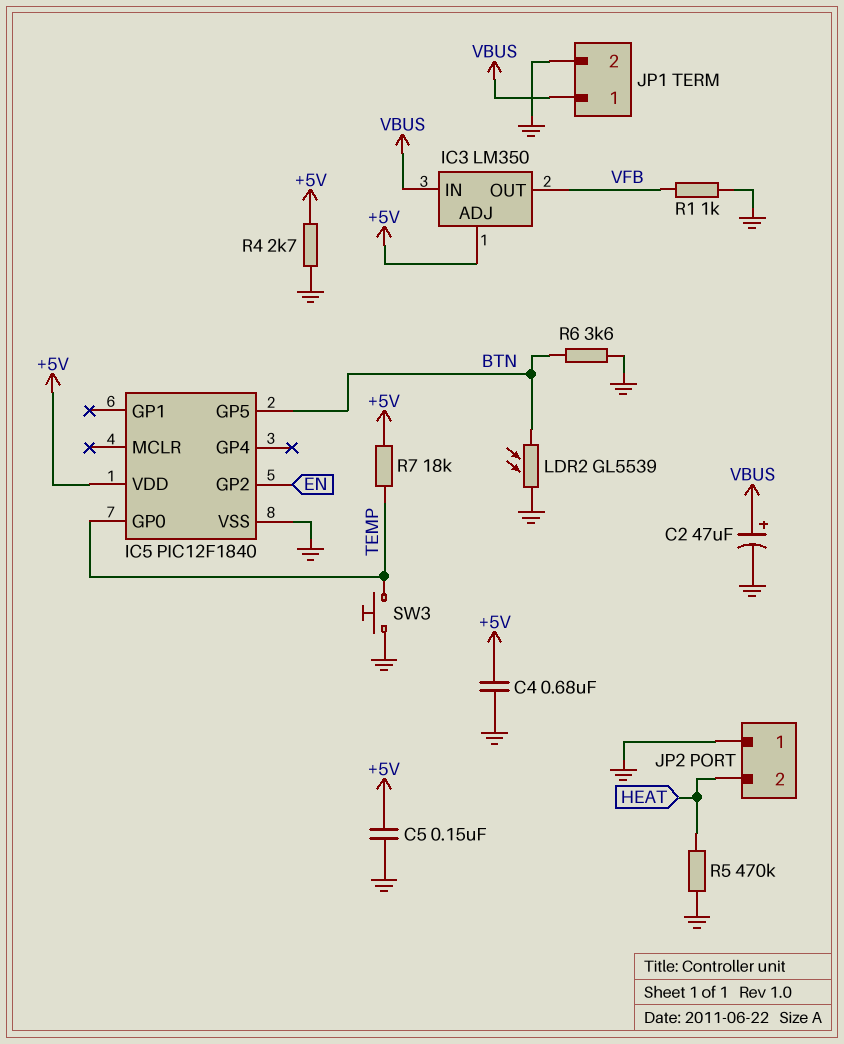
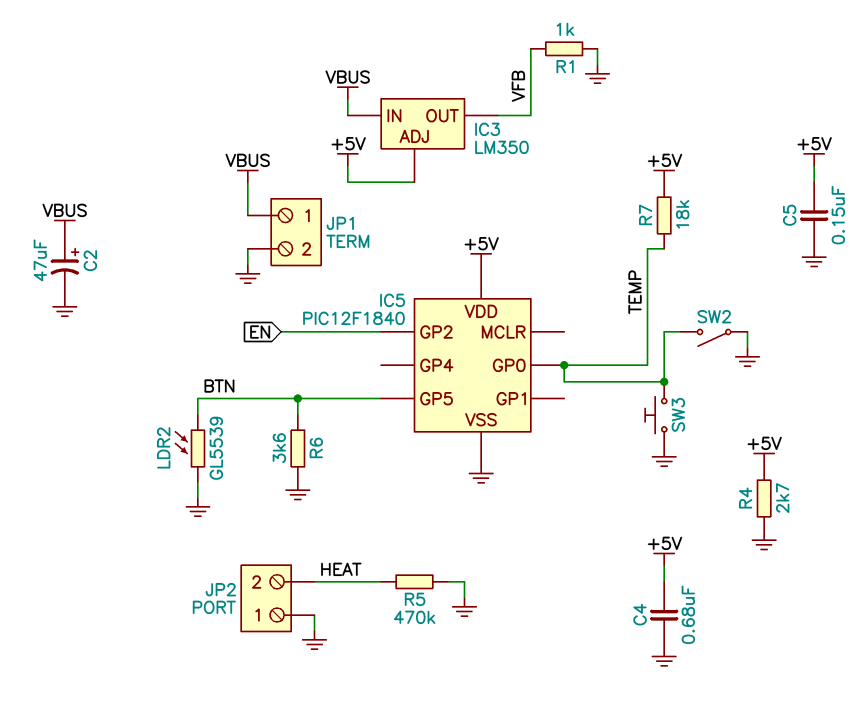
SW2: none -> switch (GND, TEMP)

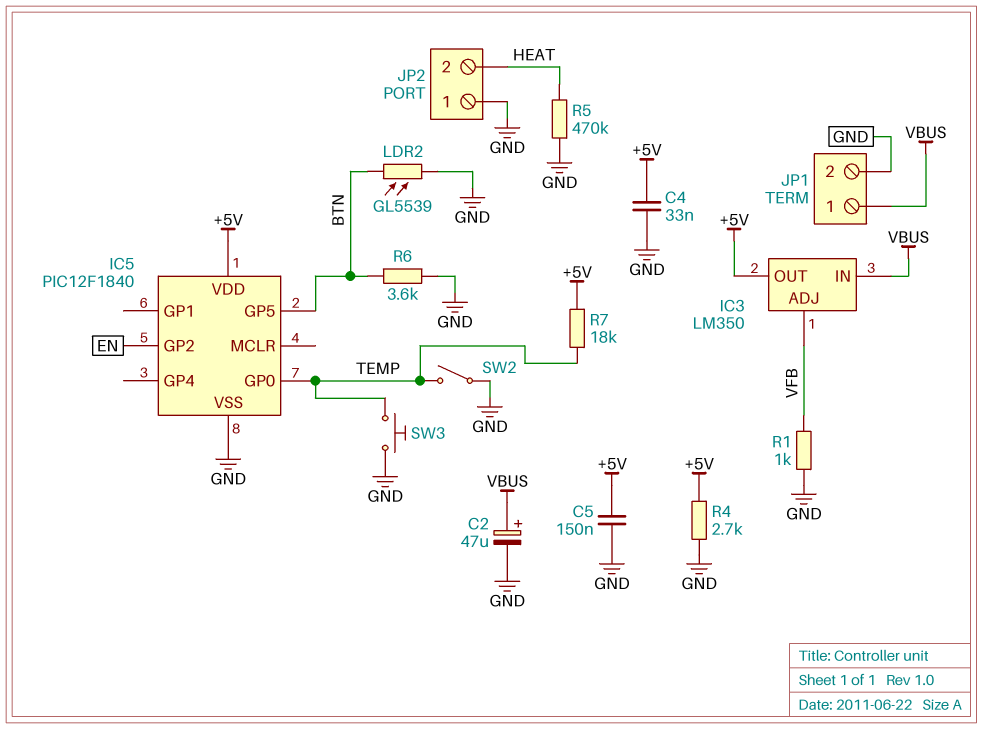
C4: 680nF (+5V, GND) -> 33nF (+5V, GND)
IC3 pin ADJ: +5V -> VFB
IC3 pin OUT: VFB -> +5V

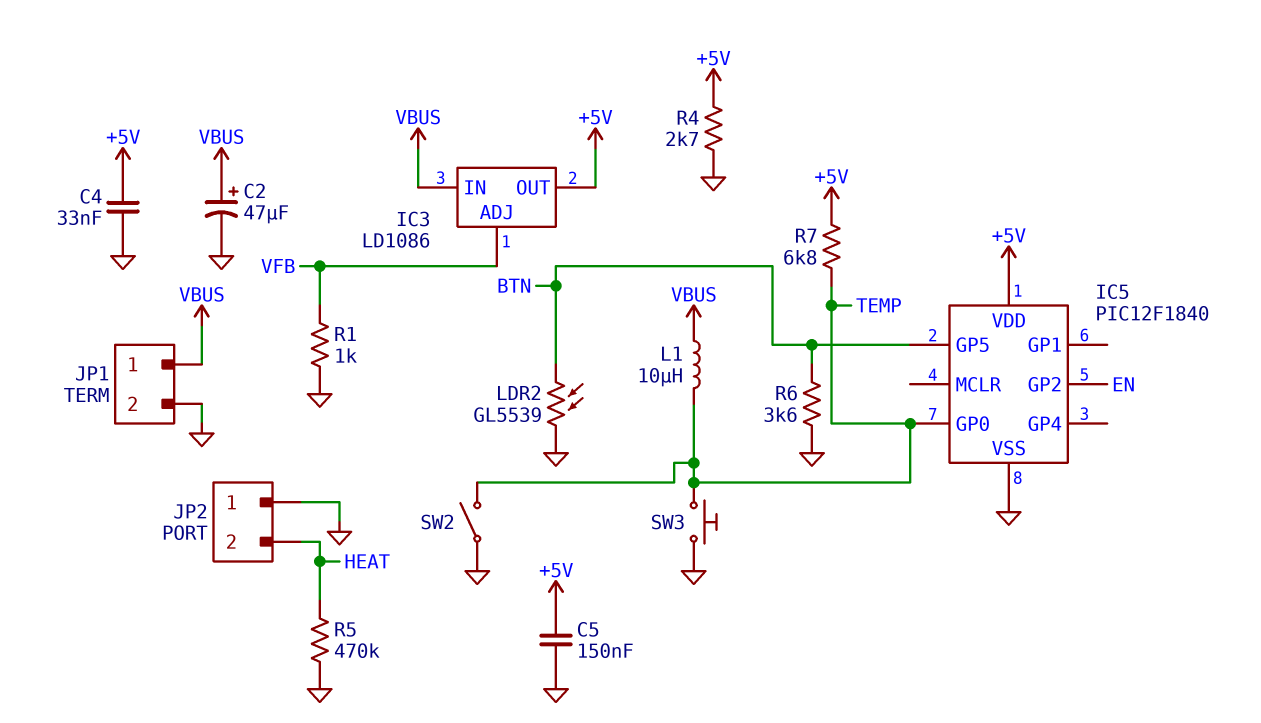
IC3: LM350 -> LD1086
L1: none -> 10uH (TEMP, VBUS)
R7: 18k (+5V, TEMP) -> 6.8k (+5V, TEMP)

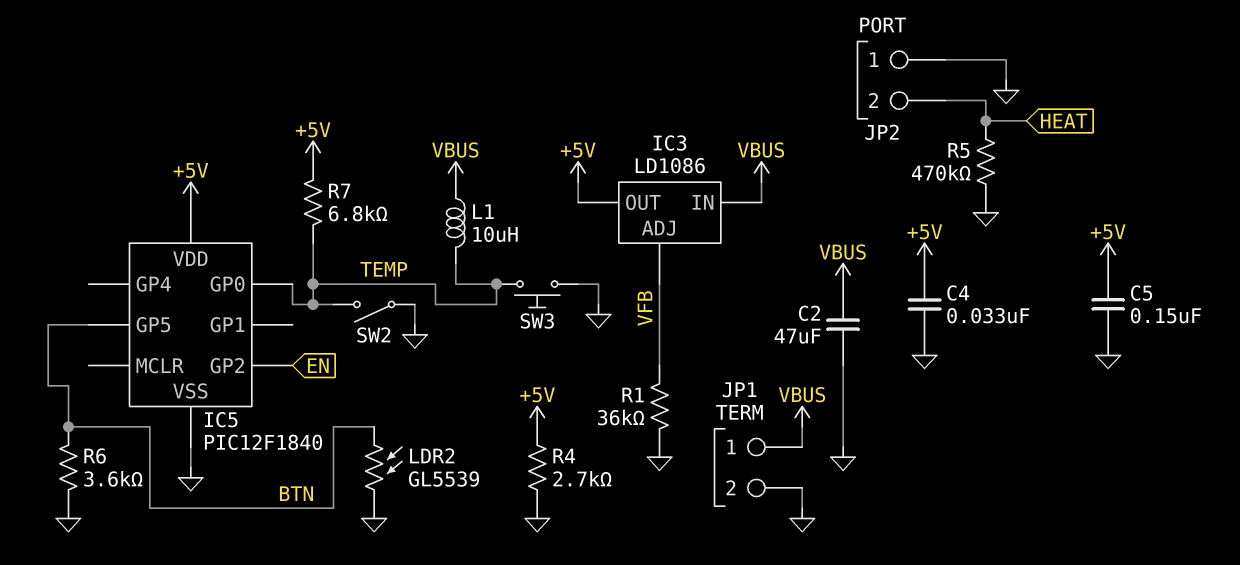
C2: 47uF (plus VBUS, minus GND) -> 47uF (GND, VBUS)
R1: 1k (GND, VFB) -> 36k (GND, VFB)

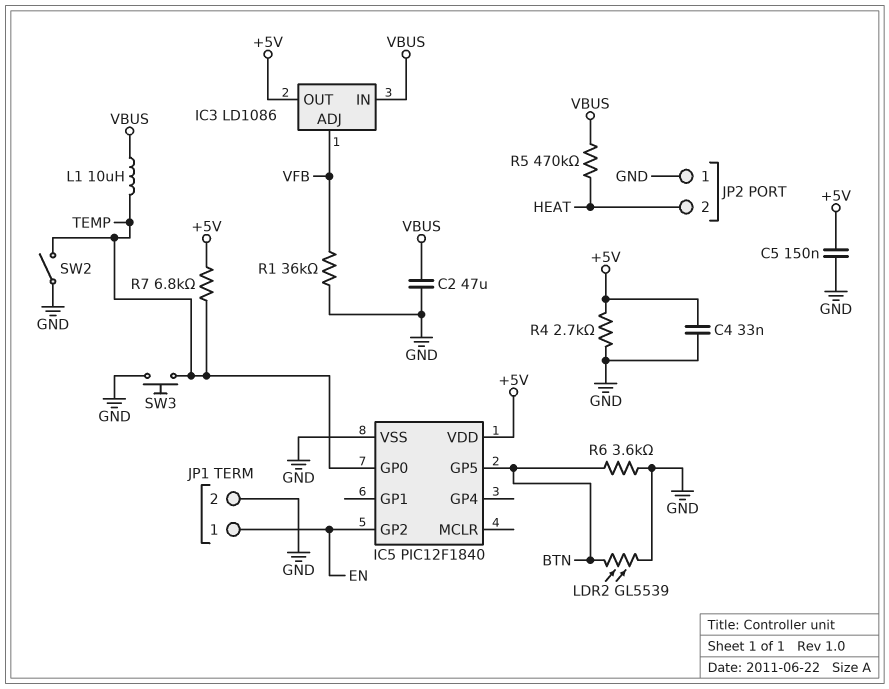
JP1 pin 1: VBUS -> EN
R5: 470k (GND, HEAT) -> 470k (HEAT, VBUS)

